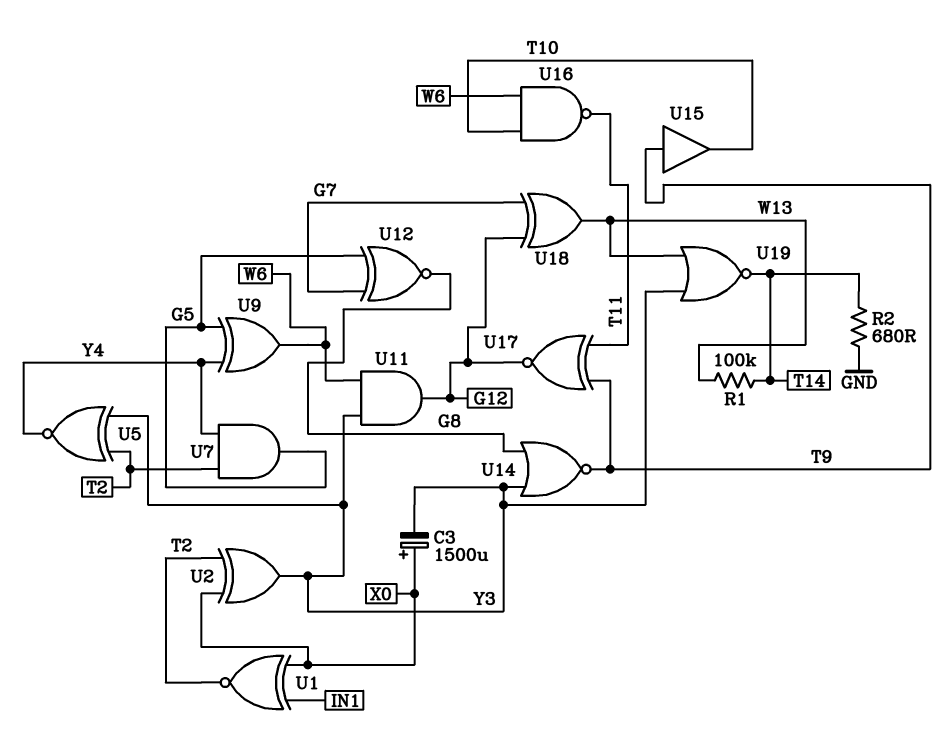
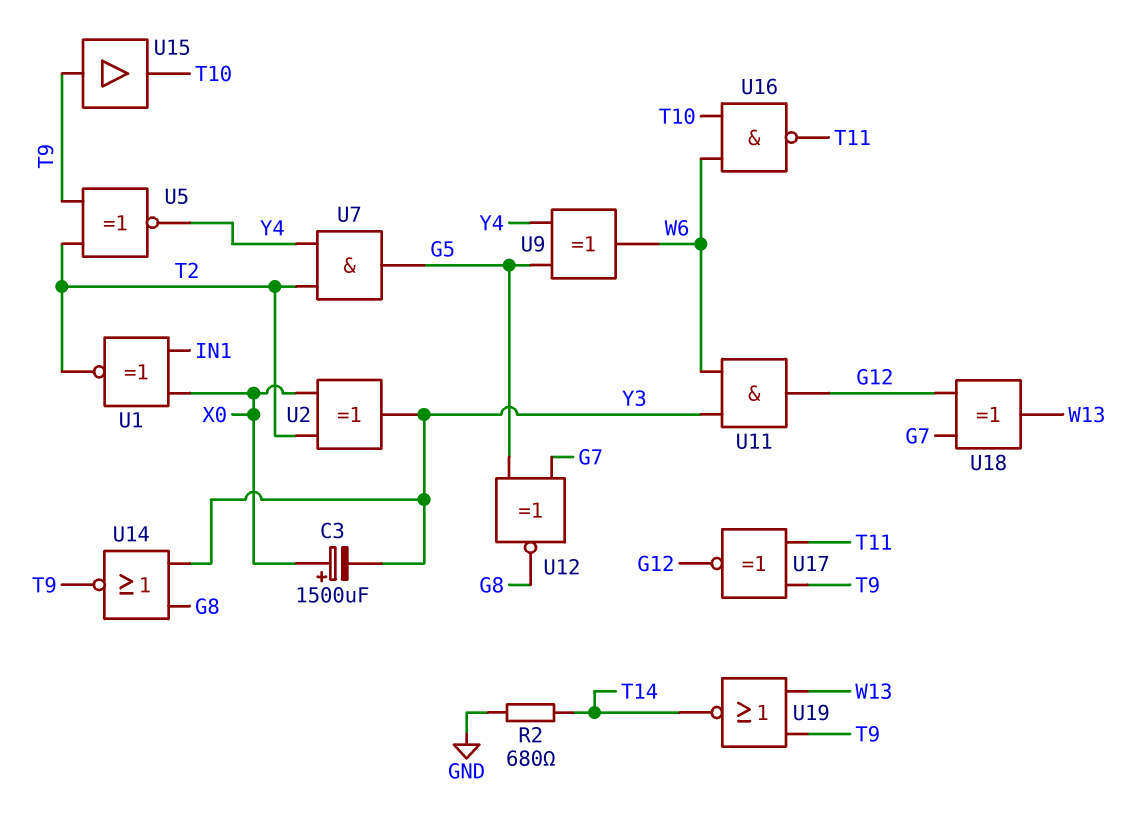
R1: 100k (T14, W13) -> none
U5: XNOR (in T2, in Y3, out Y4) -> XNOR (in T2, in T9, out Y4)
U19: NOR (in W13, in Y3, out T14) -> NOR (in T9, in W13, out T14)

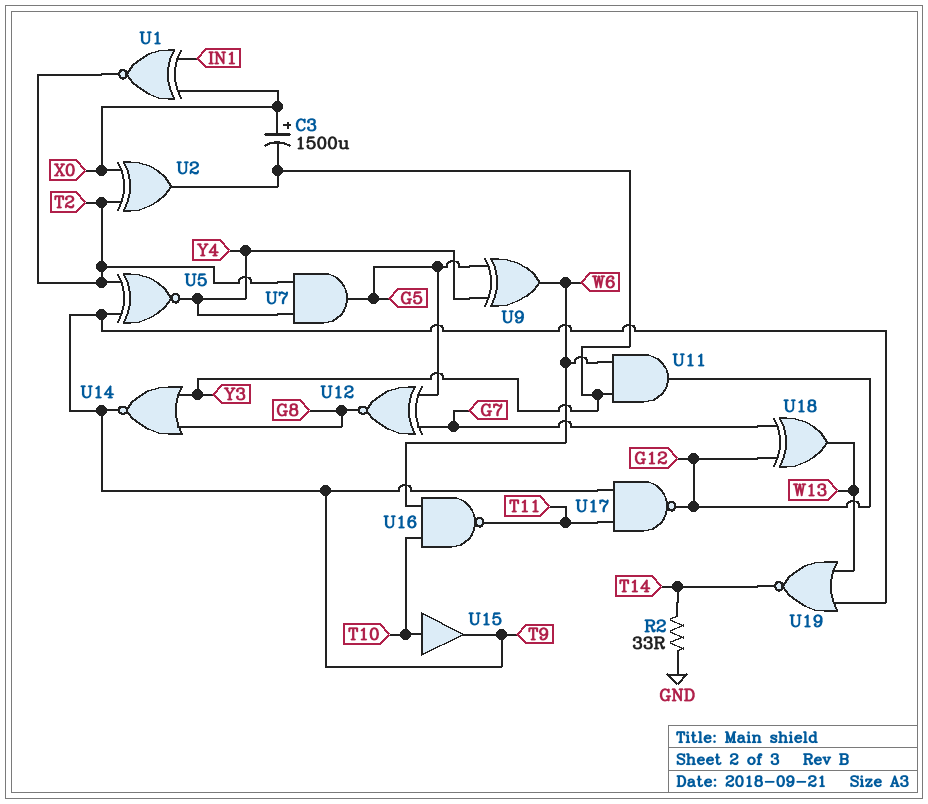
R2: 680 (GND, T14) -> 33 (GND, T14)
U15: buffer (in T9, out T10) -> buffer (in T10, out T9)
U17: XNOR (in T9, in T11, out G12) -> NAND (in T9, in T11, out G12)

